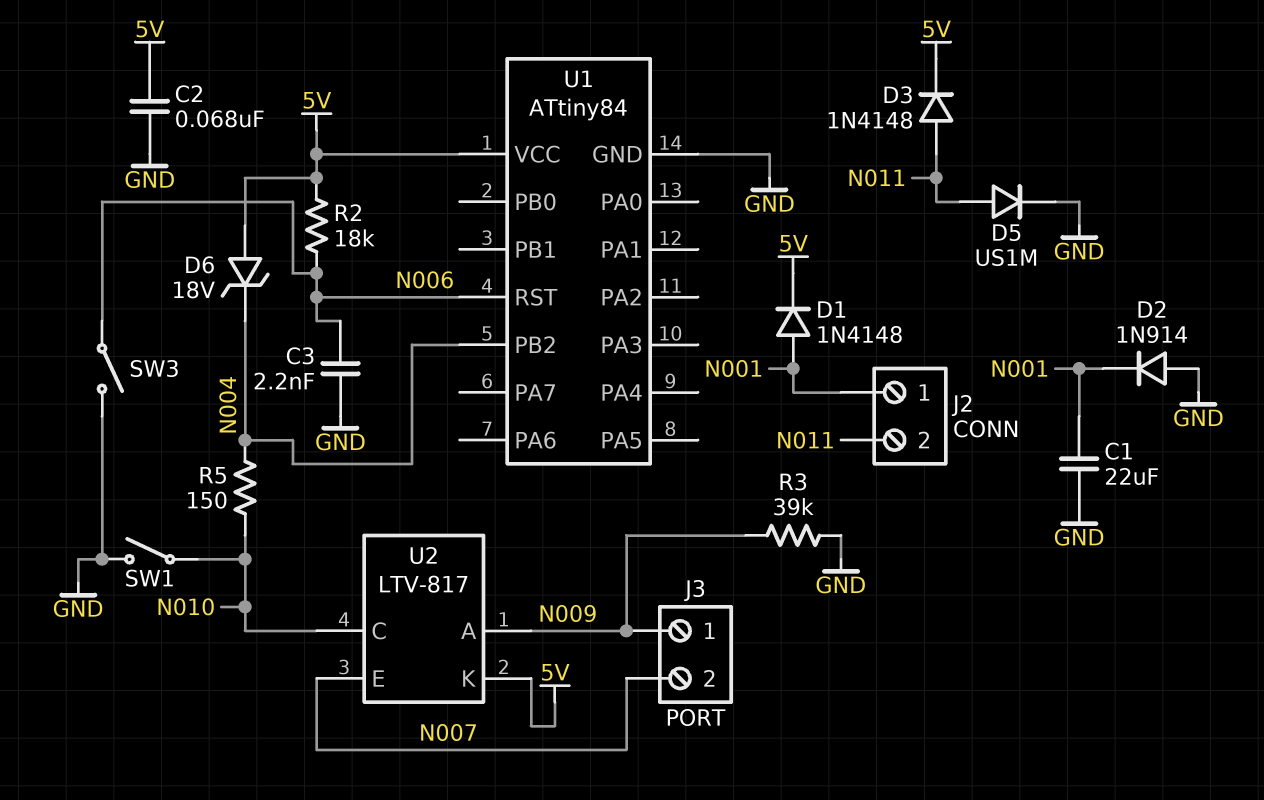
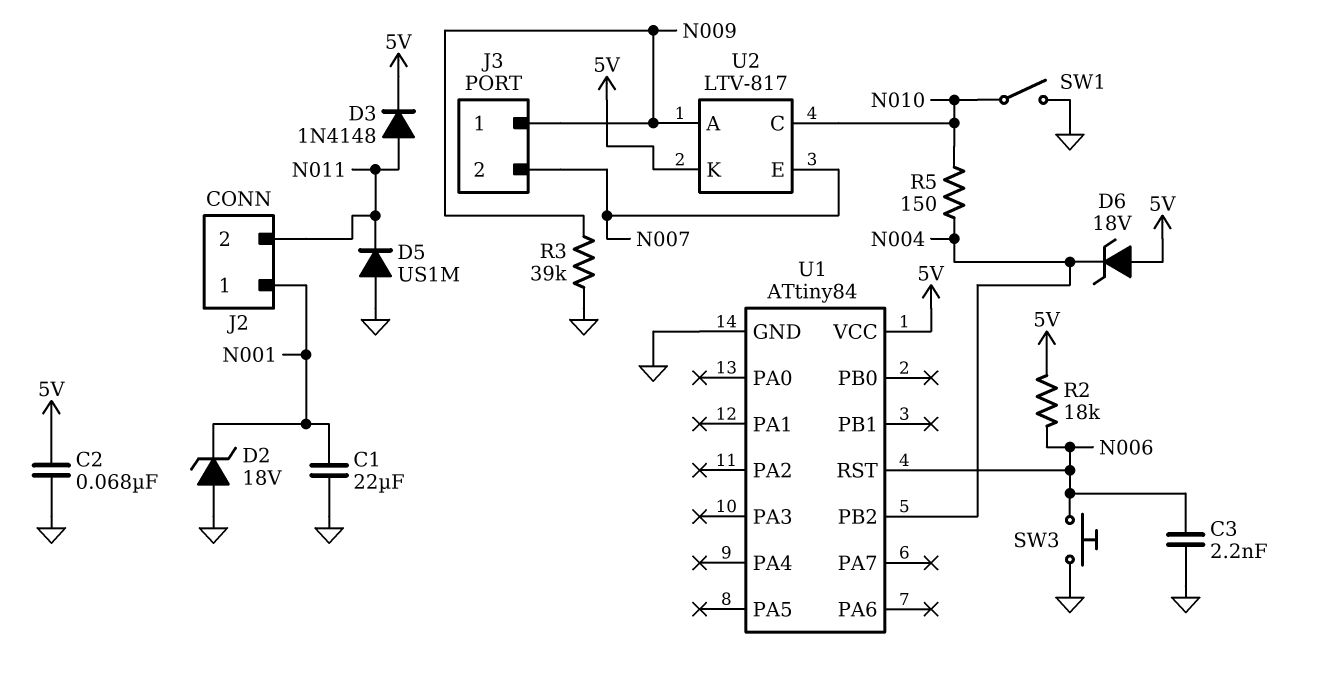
D1: diode 1N4148 (A N001, K 5V) -> none
D2: diode 1N914 (A GND, K N001) -> zener 18V (A GND, K N001)
D5: diode US1M (A N011, K GND) -> diode US1M (A GND, K N011)
SW3: switch (GND, N006) -> button (GND, N006)

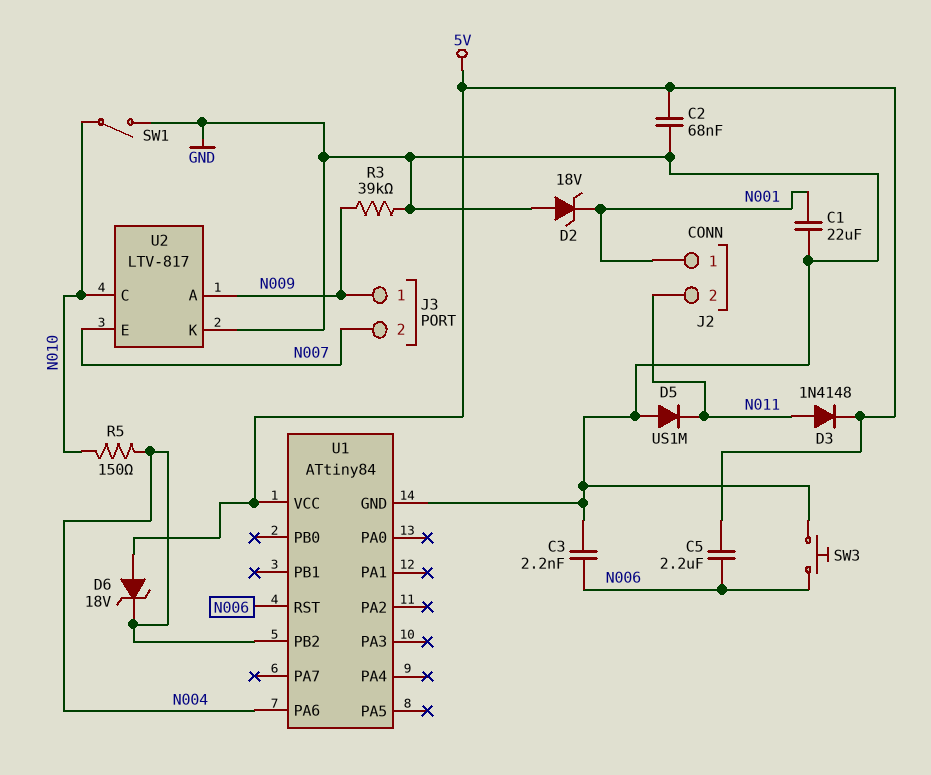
C5: none -> 2.2uF (5V, N006)
R2: 18k (5V, N006) -> none
U1 pin PA6: none -> N004
U2 pin K: 5V -> GND

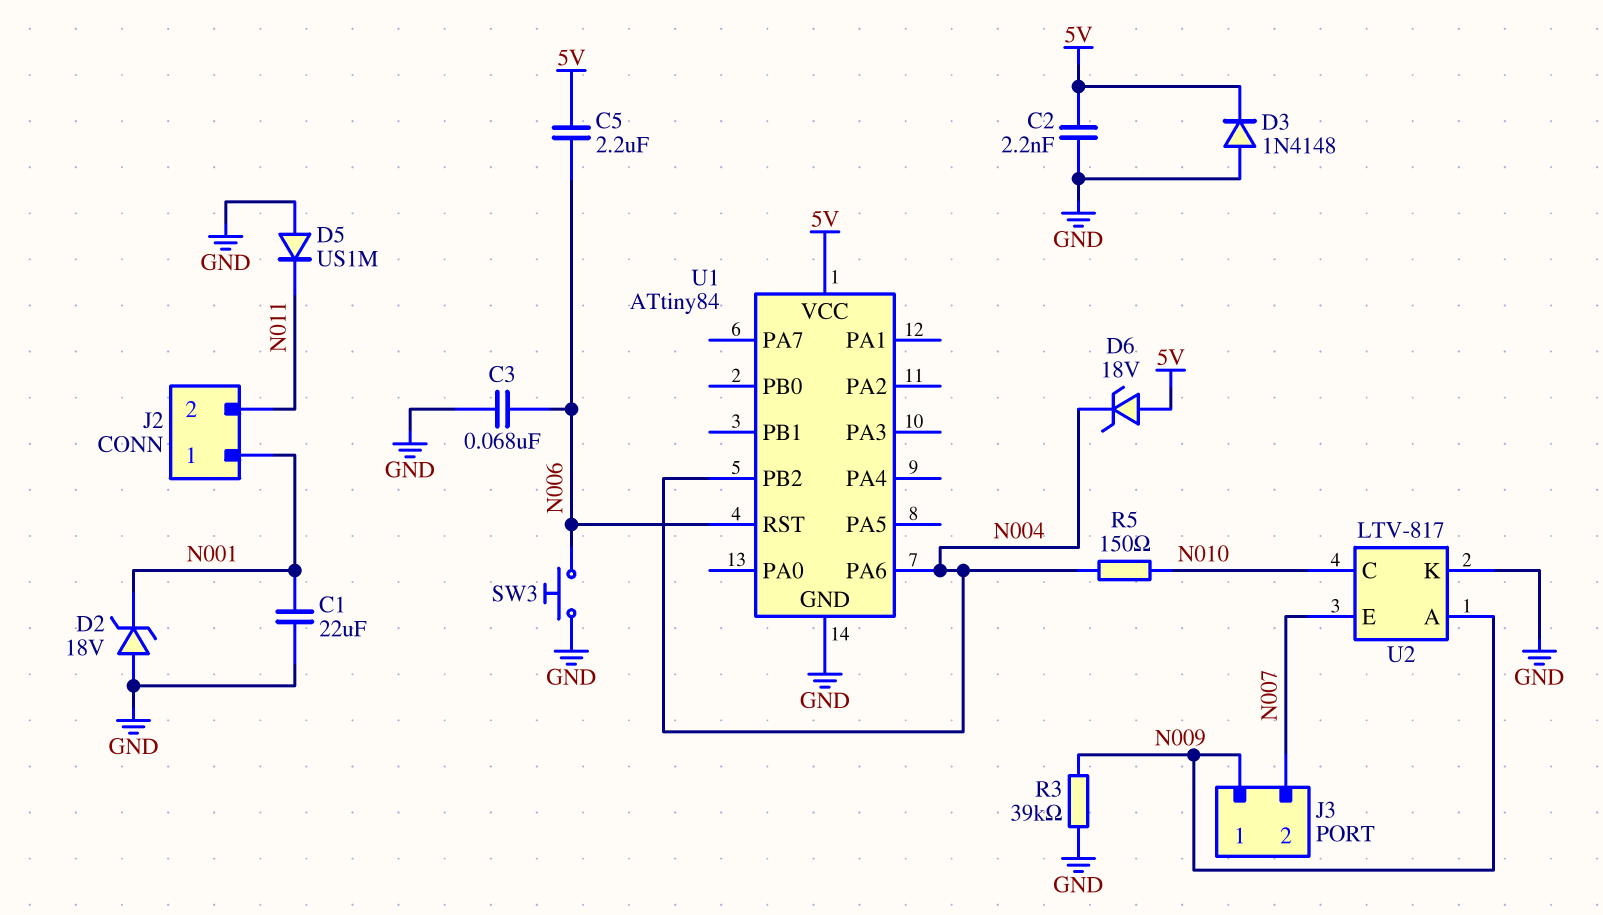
C2: 68nF (5V, GND) -> 2.2nF (5V, GND)
C3: 2.2nF (GND, N006) -> 68nF (GND, N006)
D3: diode 1N4148 (A N011, K 5V) -> diode 1N4148 (A GND, K 5V)
SW1: switch (GND, N010) -> none

